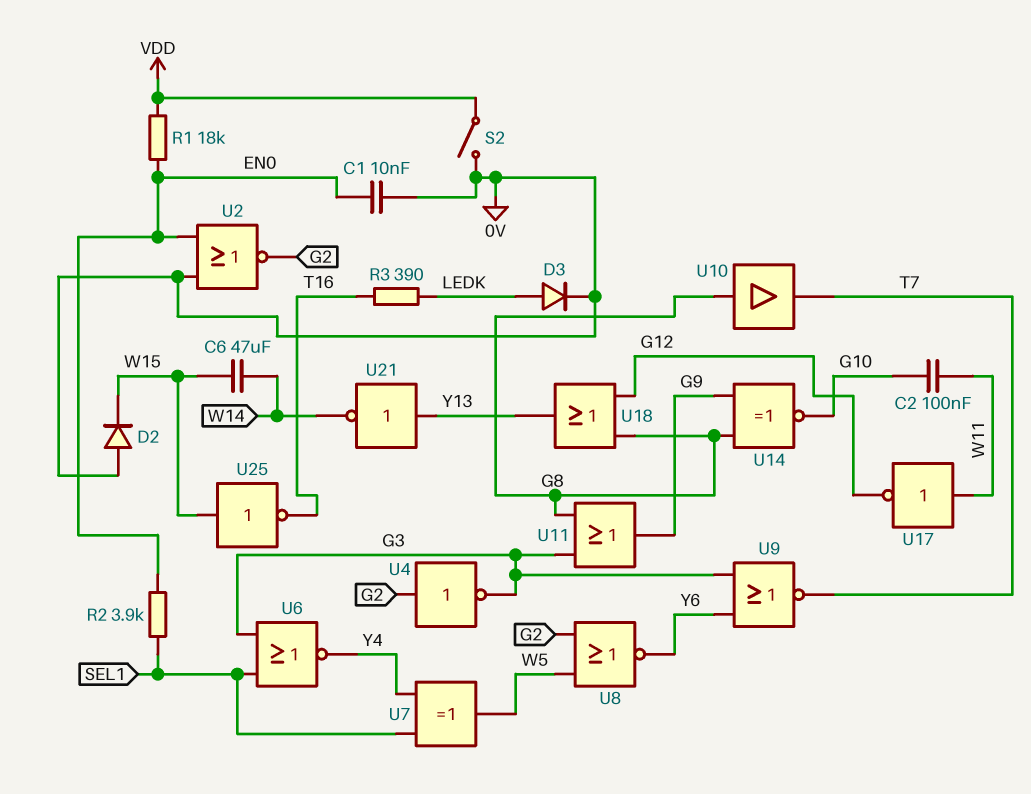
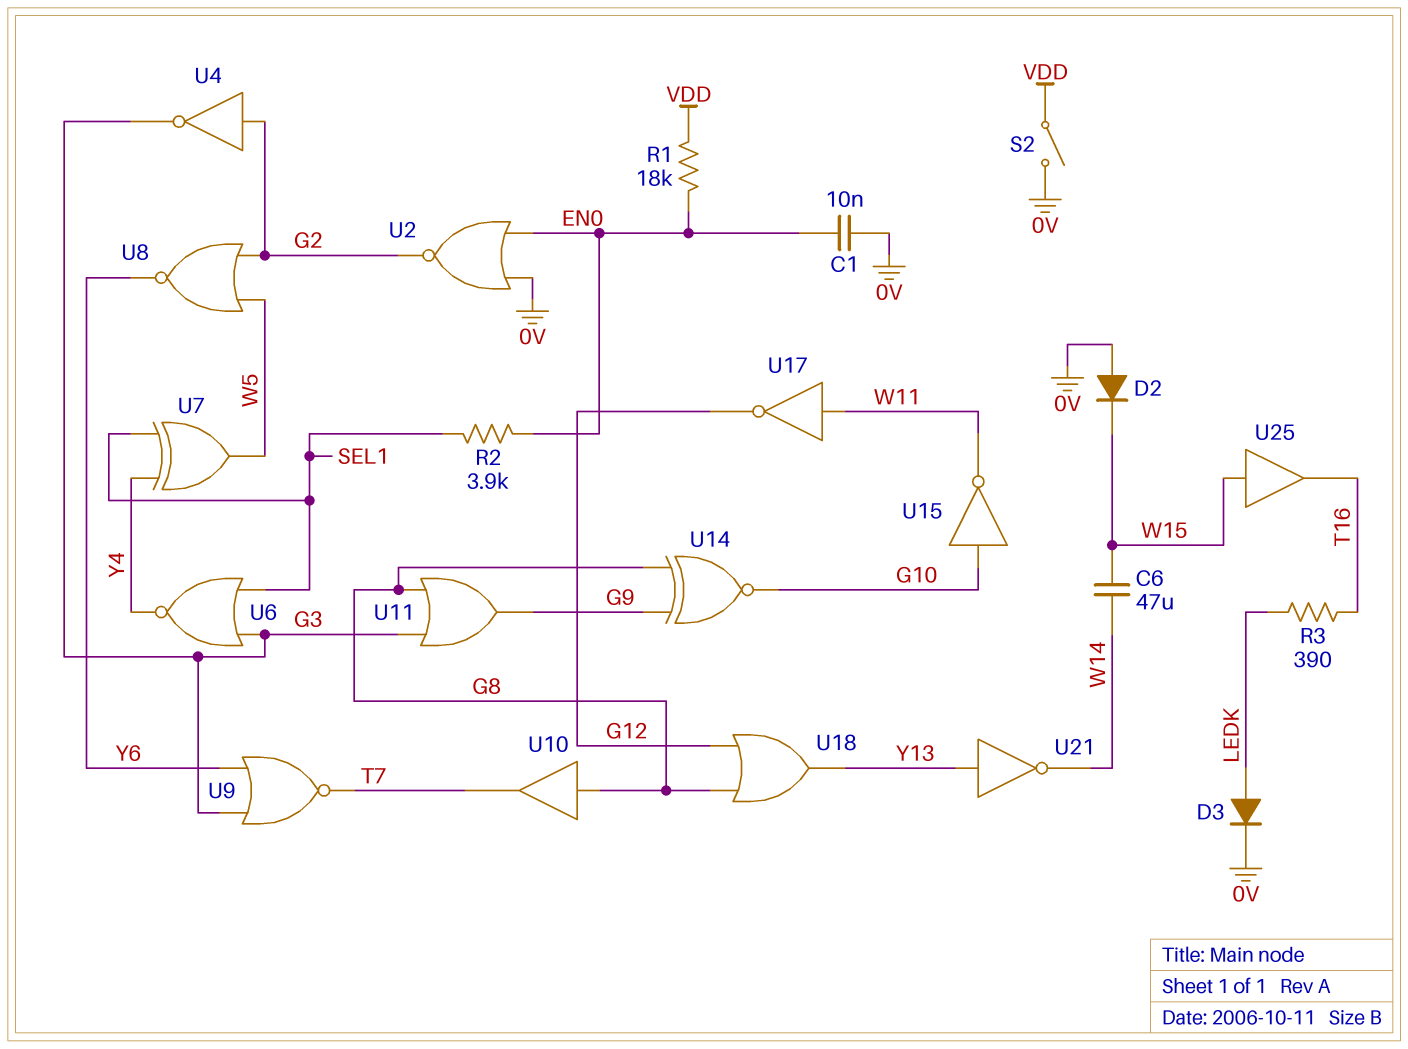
C2: 100nF (G10, W11) -> none
U15: none -> NOT (in G10, out W11)
U25: NOT (in W15, out T16) -> buffer (in W15, out T16)

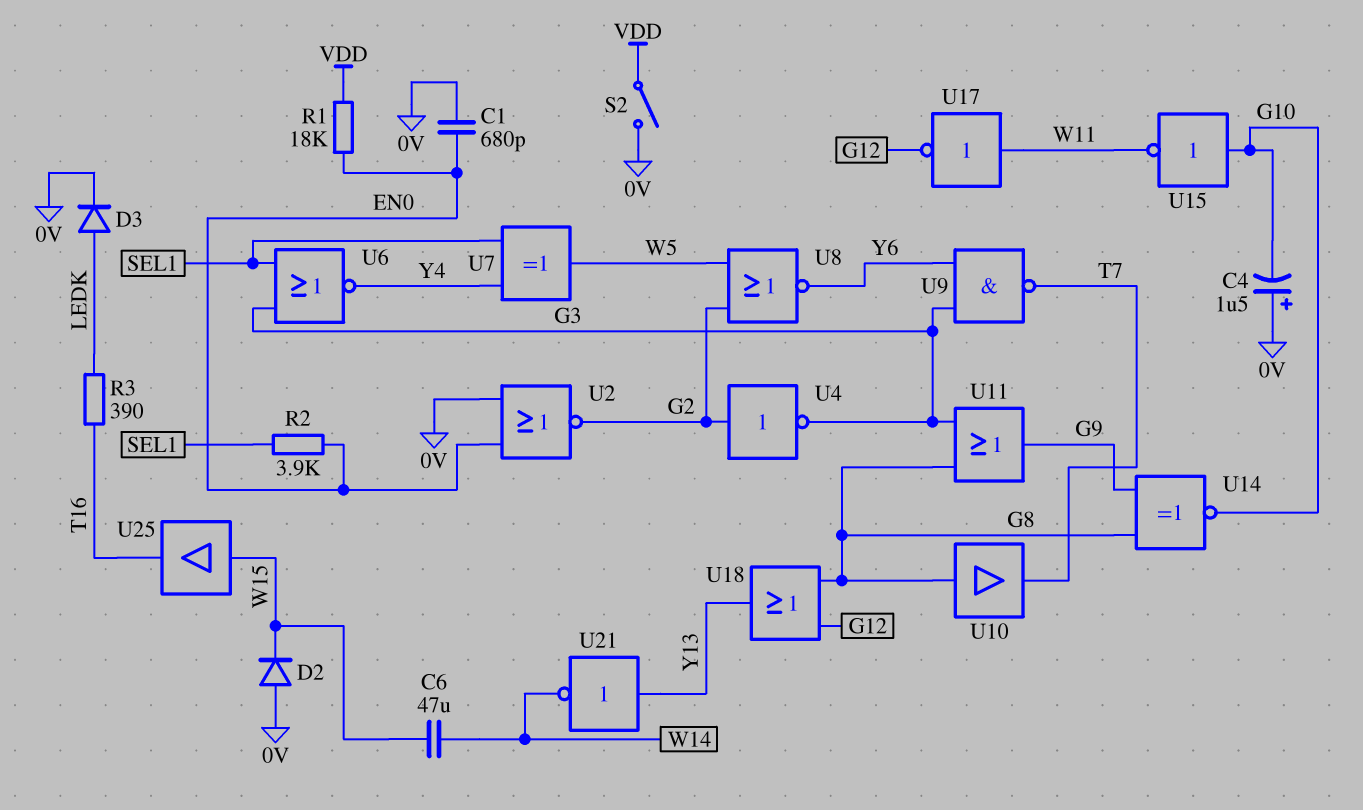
C1: 10nF (0V, EN0) -> 680pF (0V, EN0)
C4: none -> 1.5uF (plus 0V, minus G10)
U9: NOR (in G3, in Y6, out T7) -> NAND (in G3, in Y6, out T7)

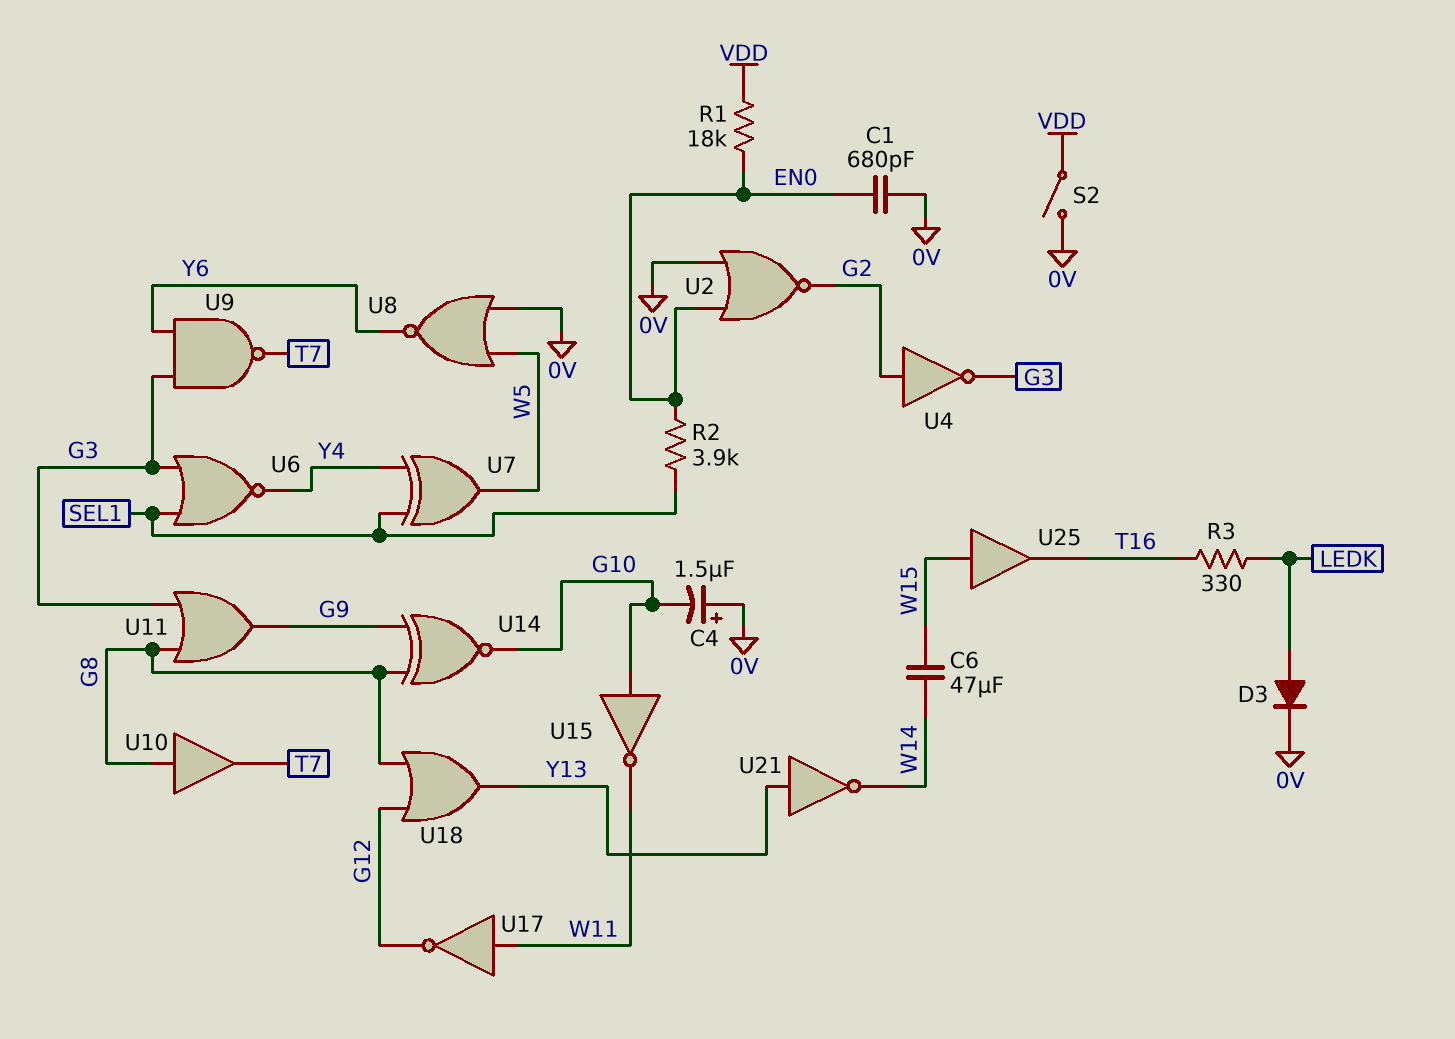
D2: diode (A 0V, K W15) -> none
R3: 390 (LEDK, T16) -> 330 (LEDK, T16)
U8: NOR (in G2, in W5, out Y6) -> NOR (in 0V, in W5, out Y6)

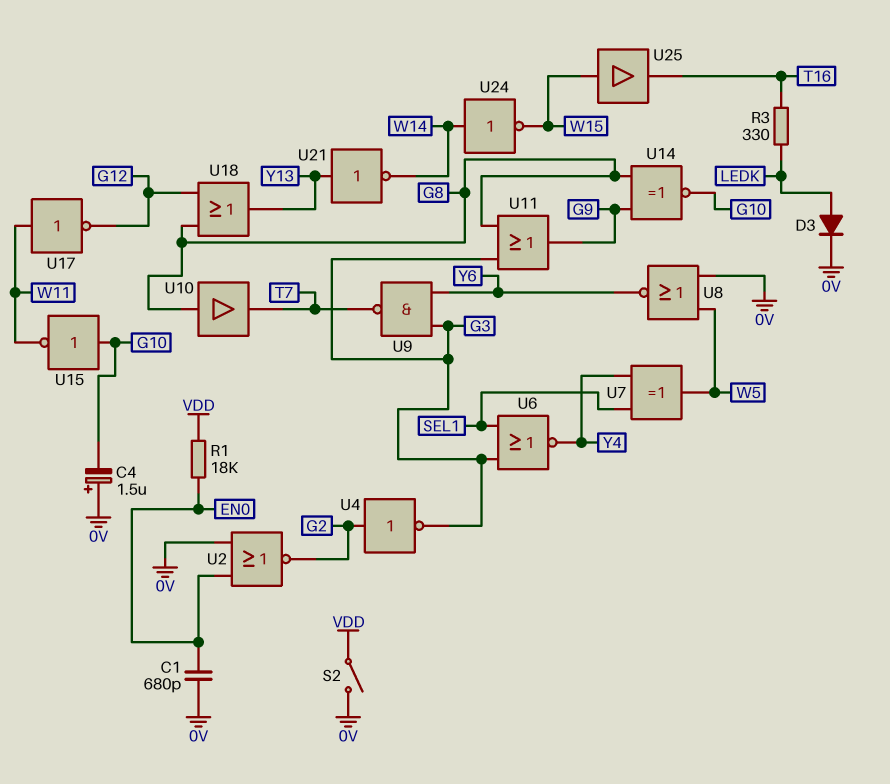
C6: 47uF (W14, W15) -> none
R2: 3.9k (EN0, SEL1) -> none
U24: none -> NOT (in W14, out W15)

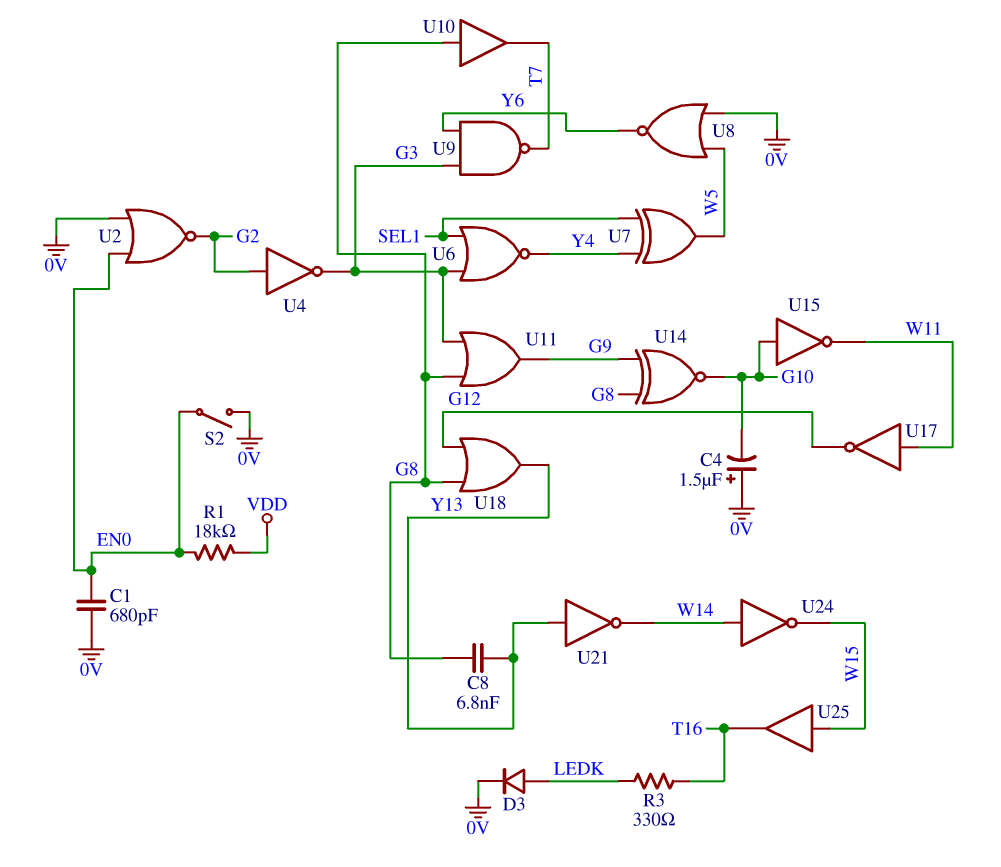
C8: none -> 6.8nF (G8, Y13)
S2: switch (0V, VDD) -> switch (0V, EN0)

